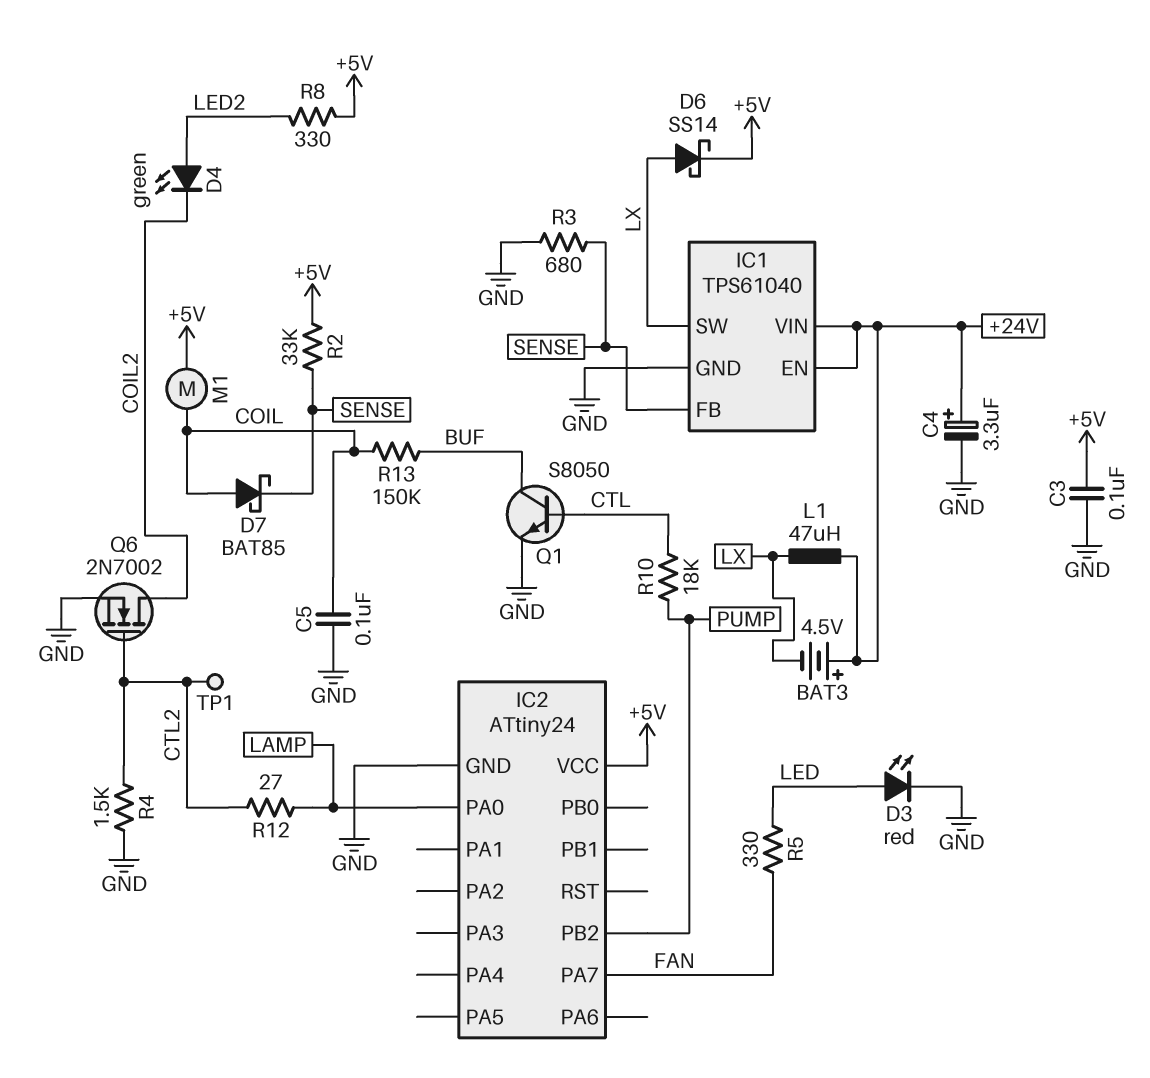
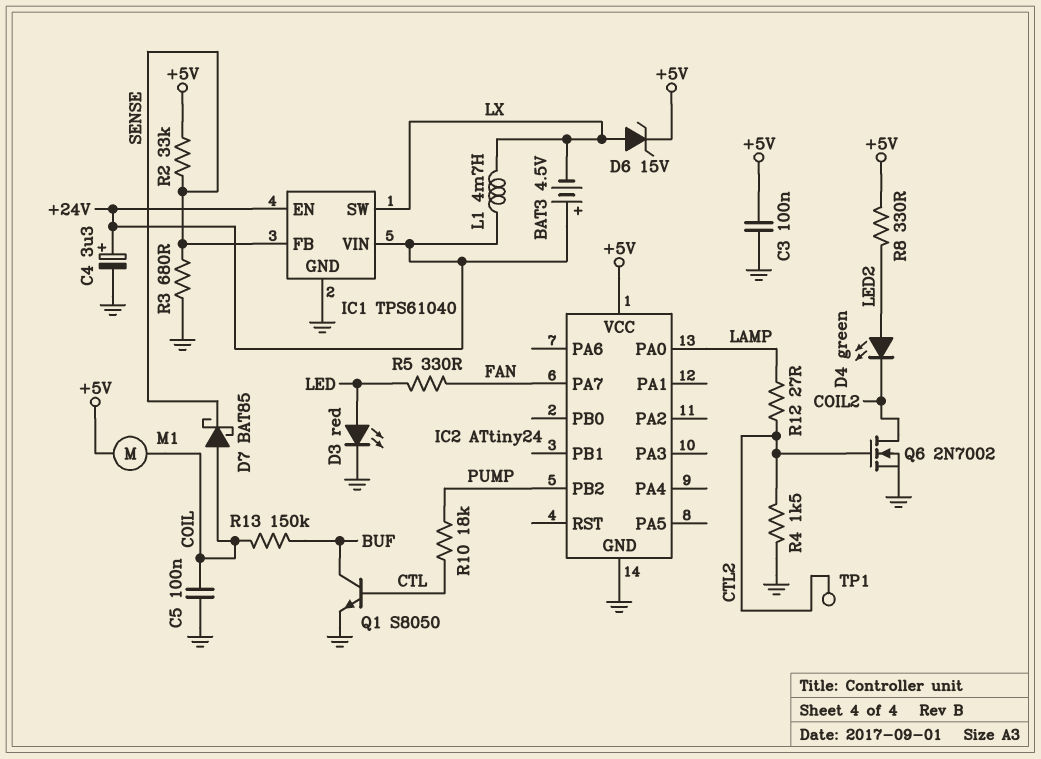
D6: schottky SS14 (A LX, K +5V) -> zener 15V (A LX, K +5V)
L1: 47uH (+24V, LX) -> 4.7mH (+24V, LX)

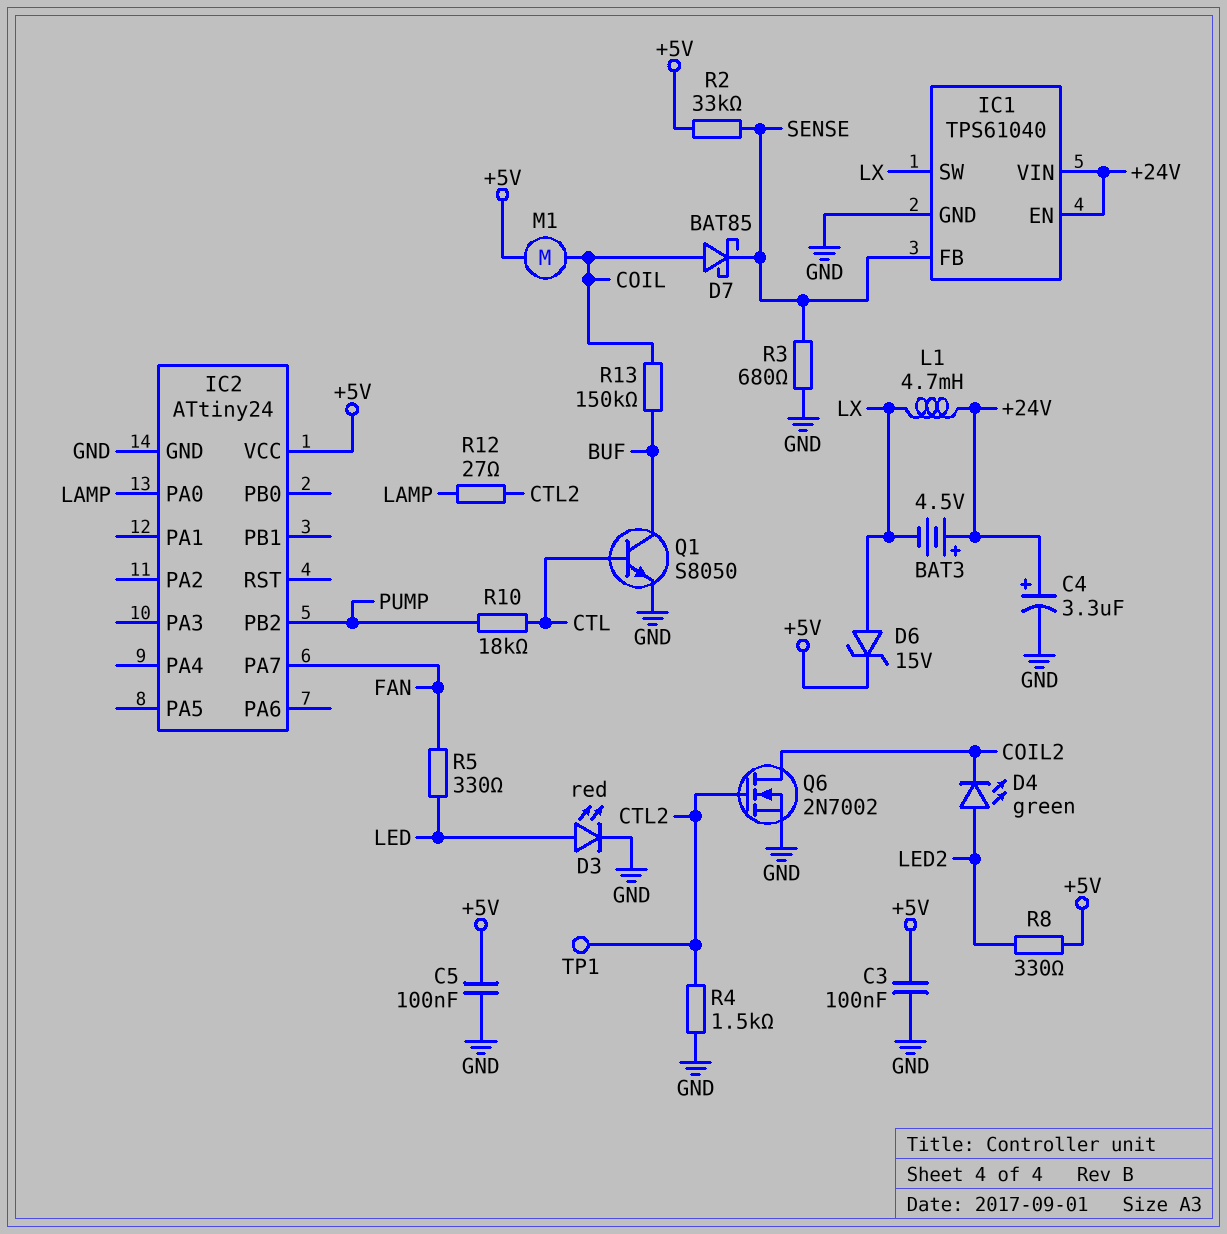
C5: 100nF (COIL, GND) -> 100nF (+5V, GND)

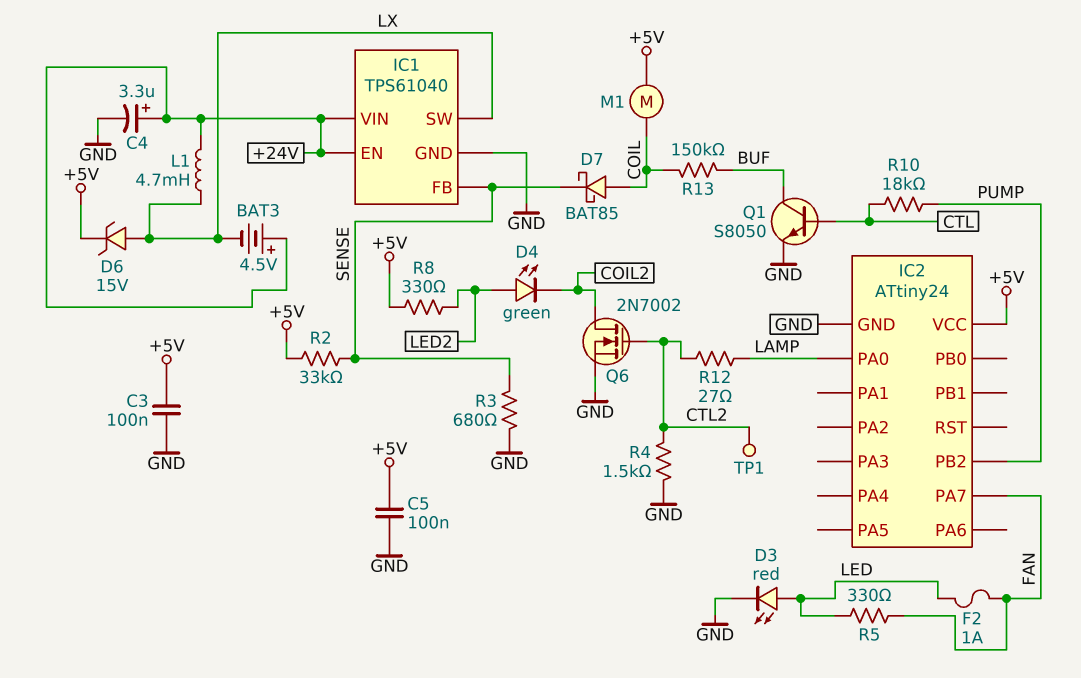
F2: none -> 1A (FAN, LED)

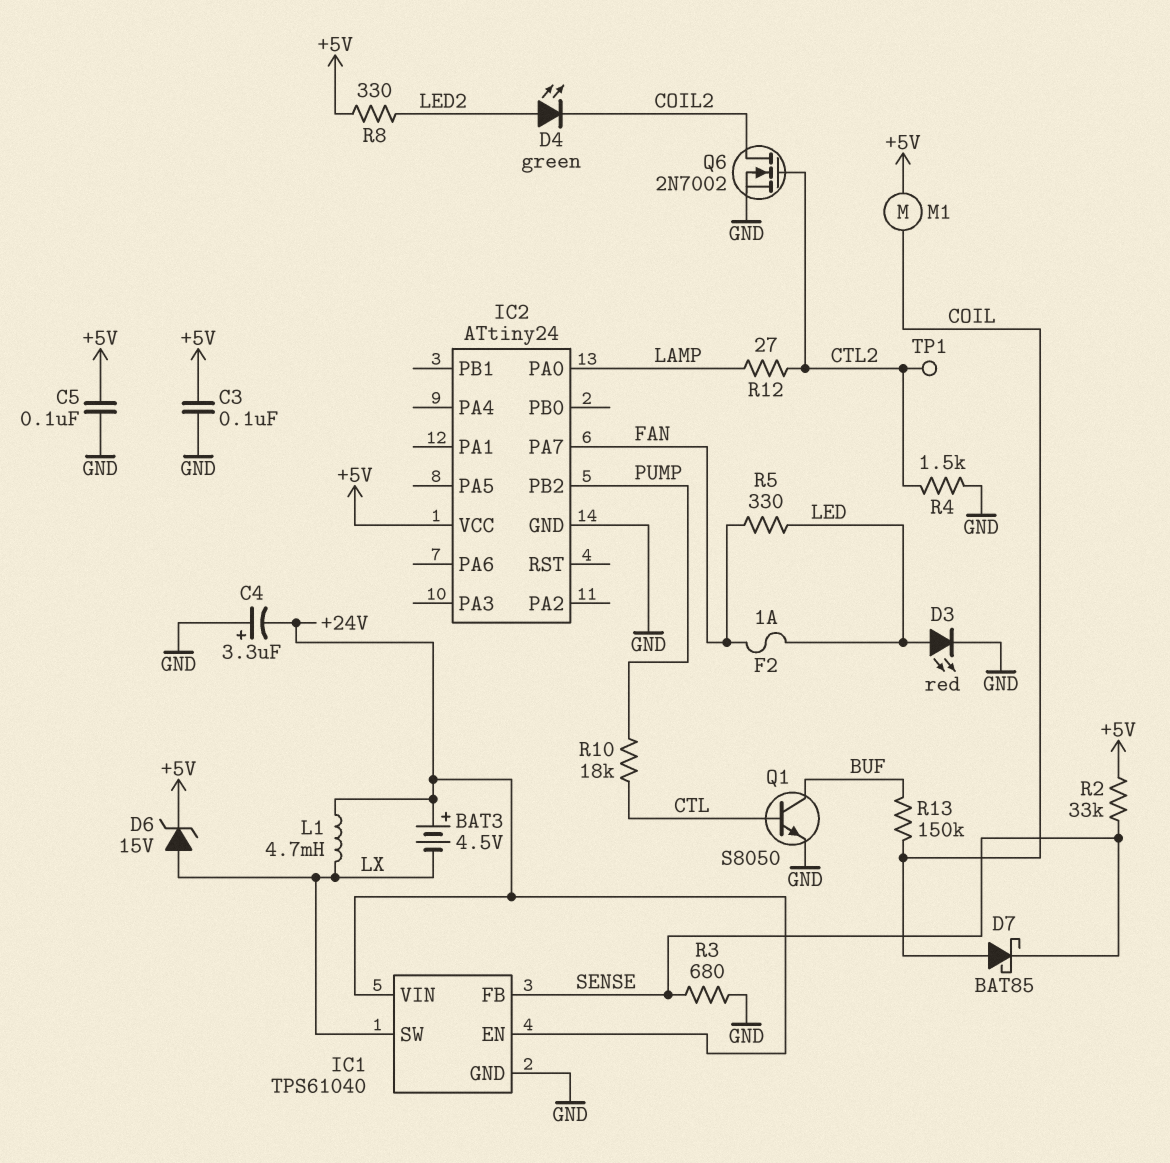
C4: 3.3uF (plus +24V, minus GND) -> 3.3uF (plus GND, minus +24V)

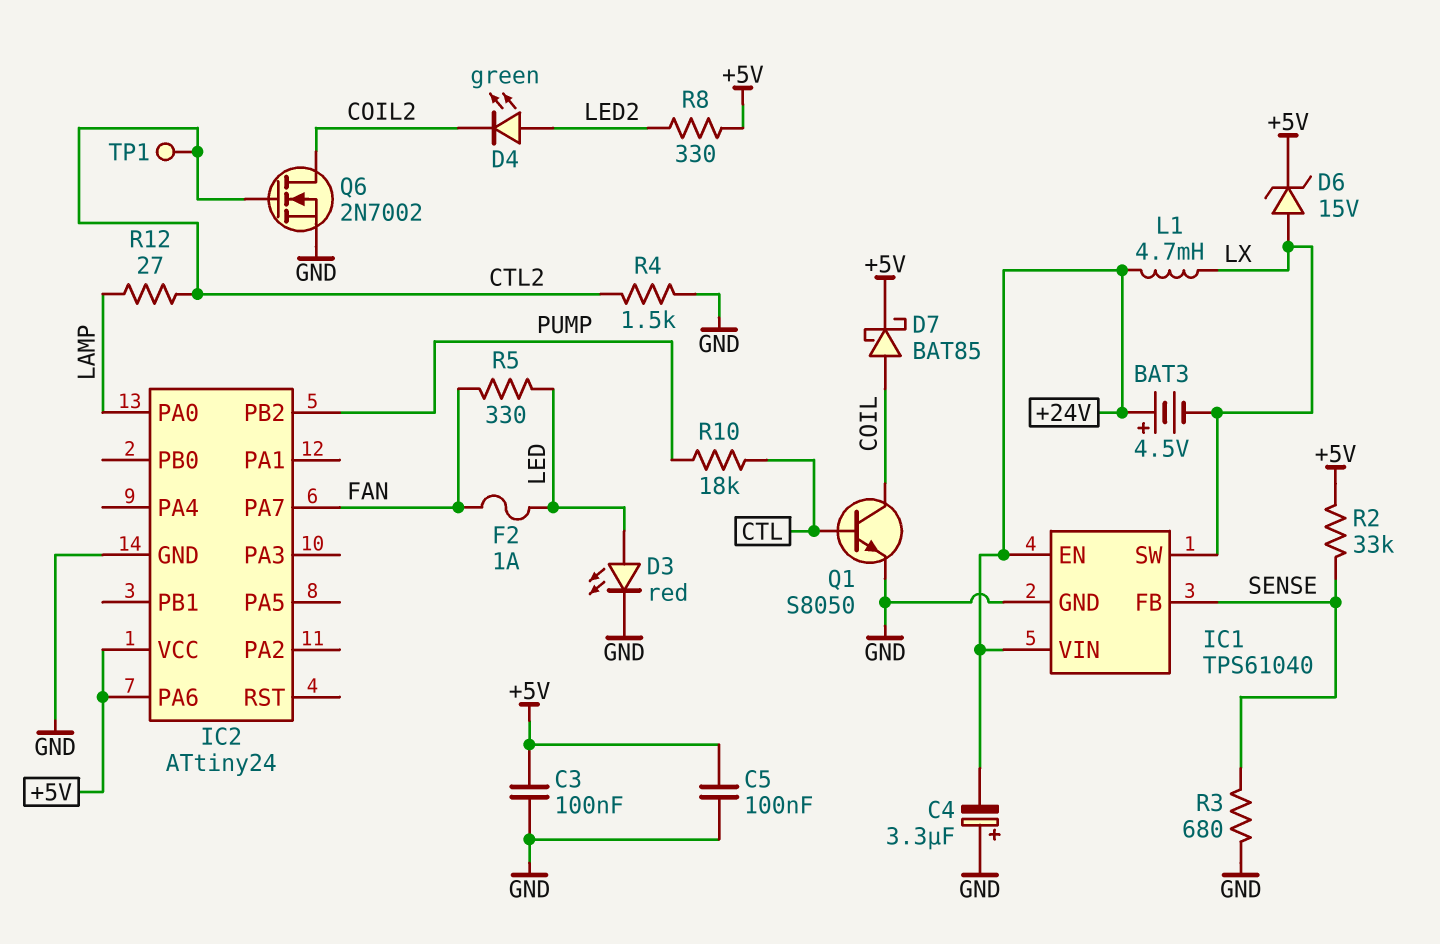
D7: schottky BAT85 (A COIL, K SENSE) -> schottky BAT85 (A COIL, K +5V)
IC2 pin PA6: none -> +5V
M1: motor (+5V, COIL) -> none
Q1: NPN S8050 (B CTL, C BUF, E GND) -> NPN S8050 (B CTL, C COIL, E GND)
R13: 150k (BUF, COIL) -> none

